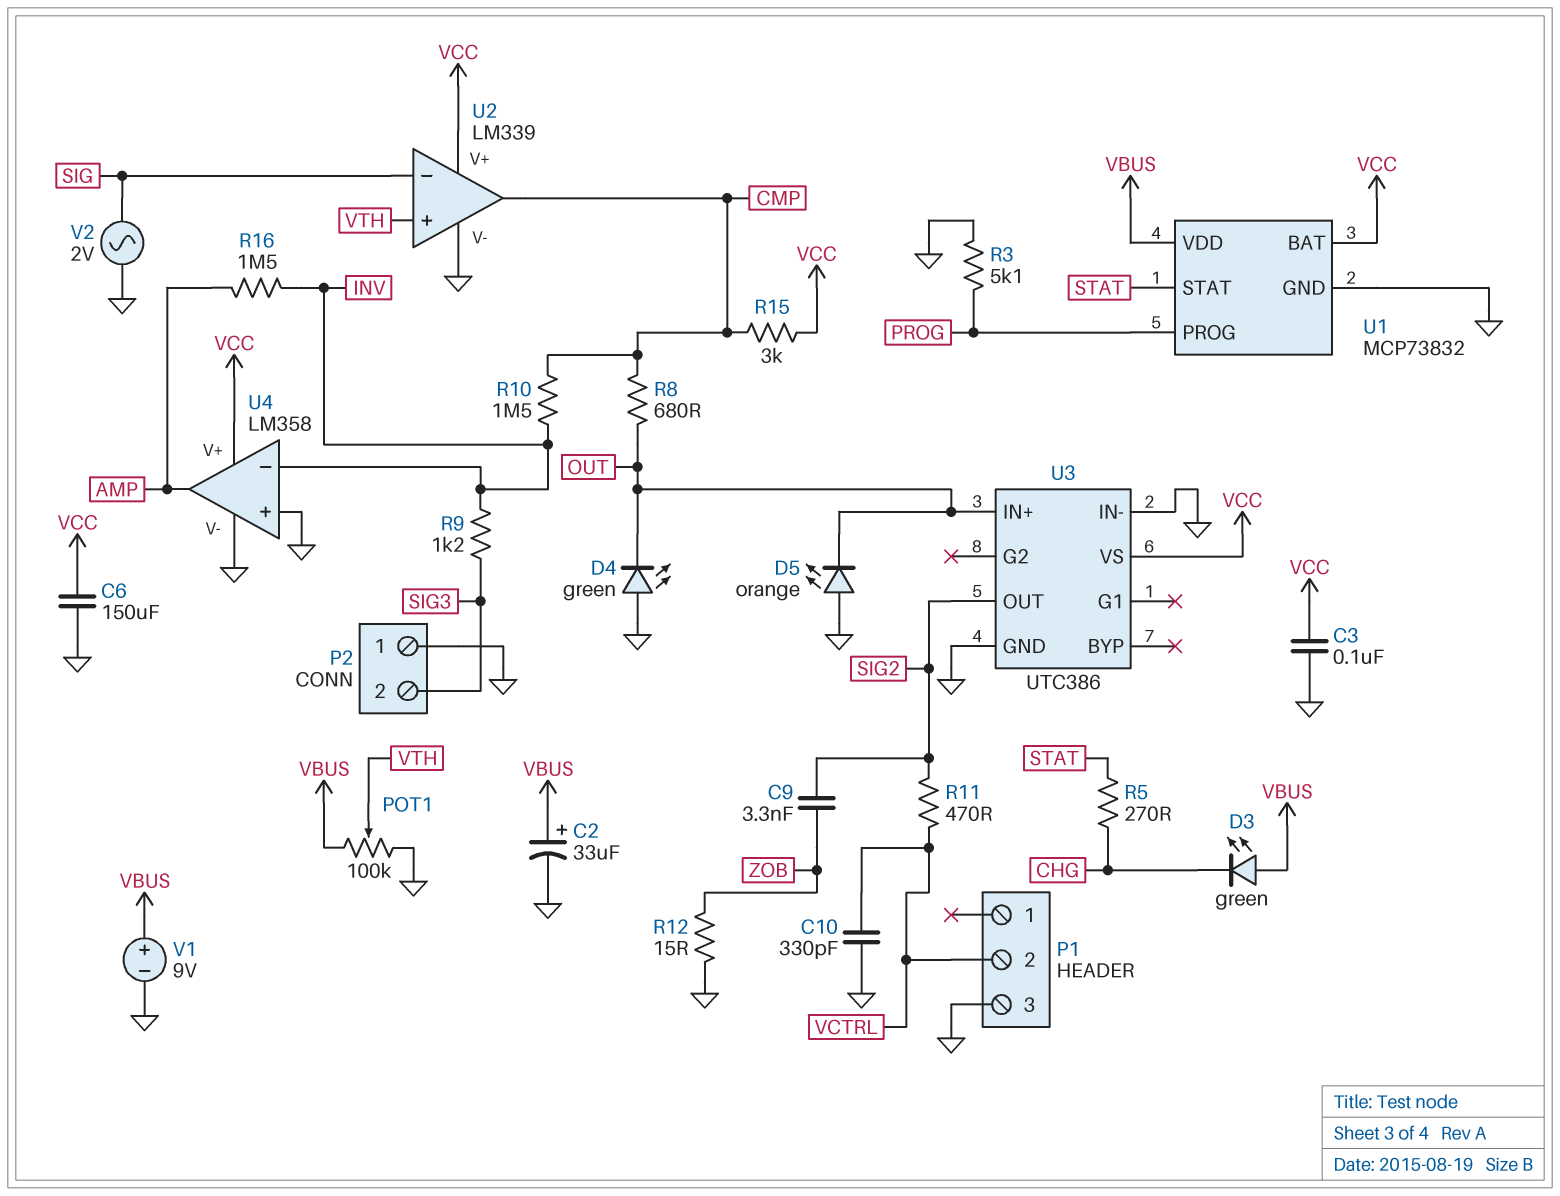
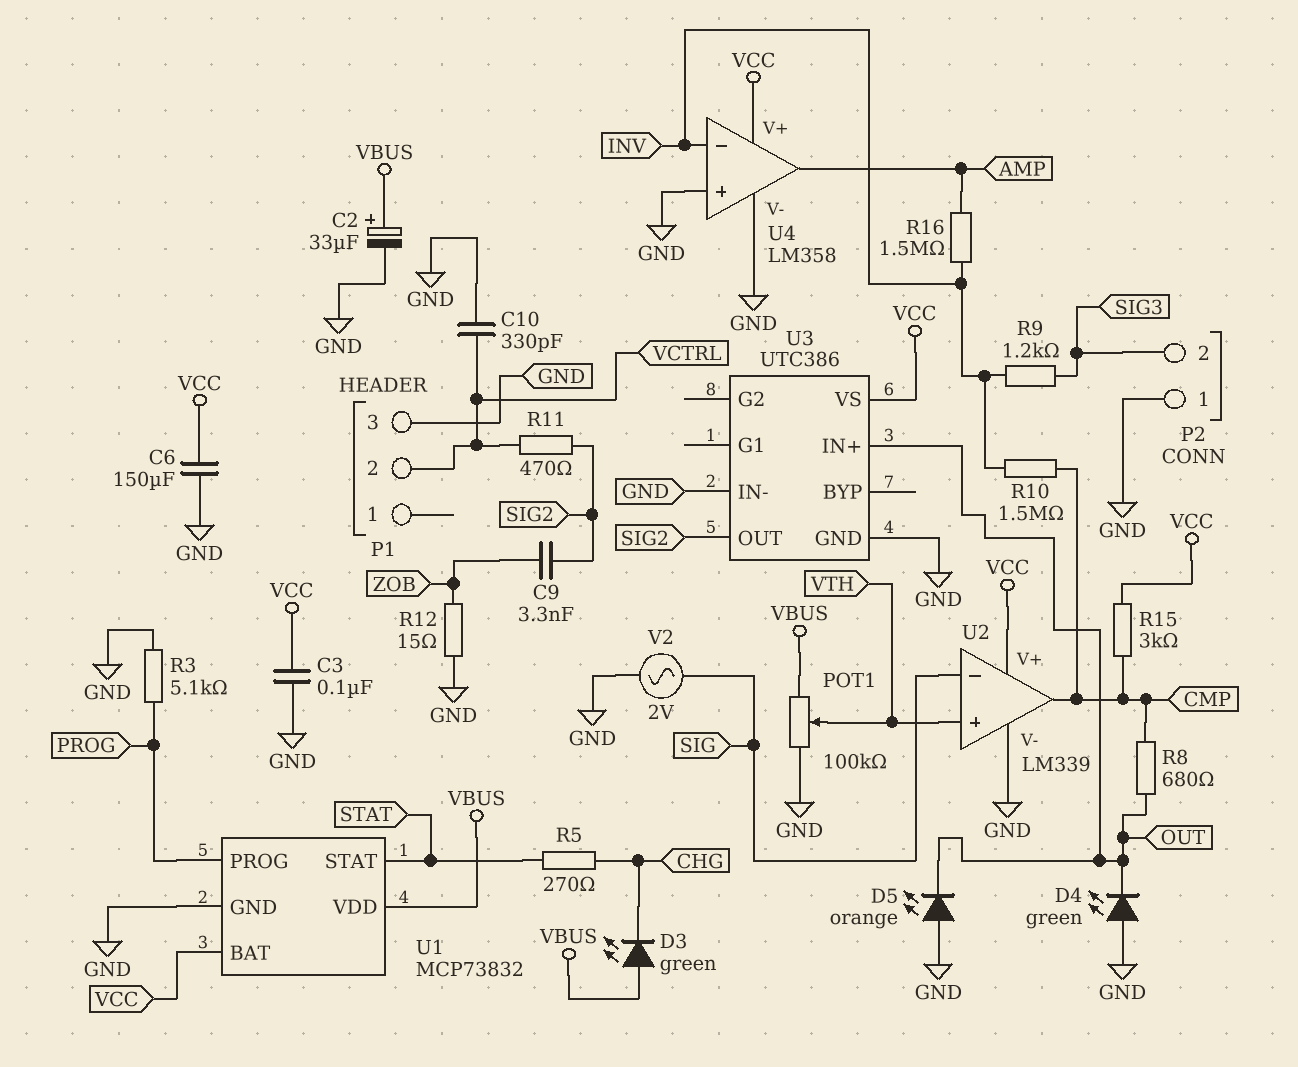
V1: 9V (plus VBUS, minus GND) -> none

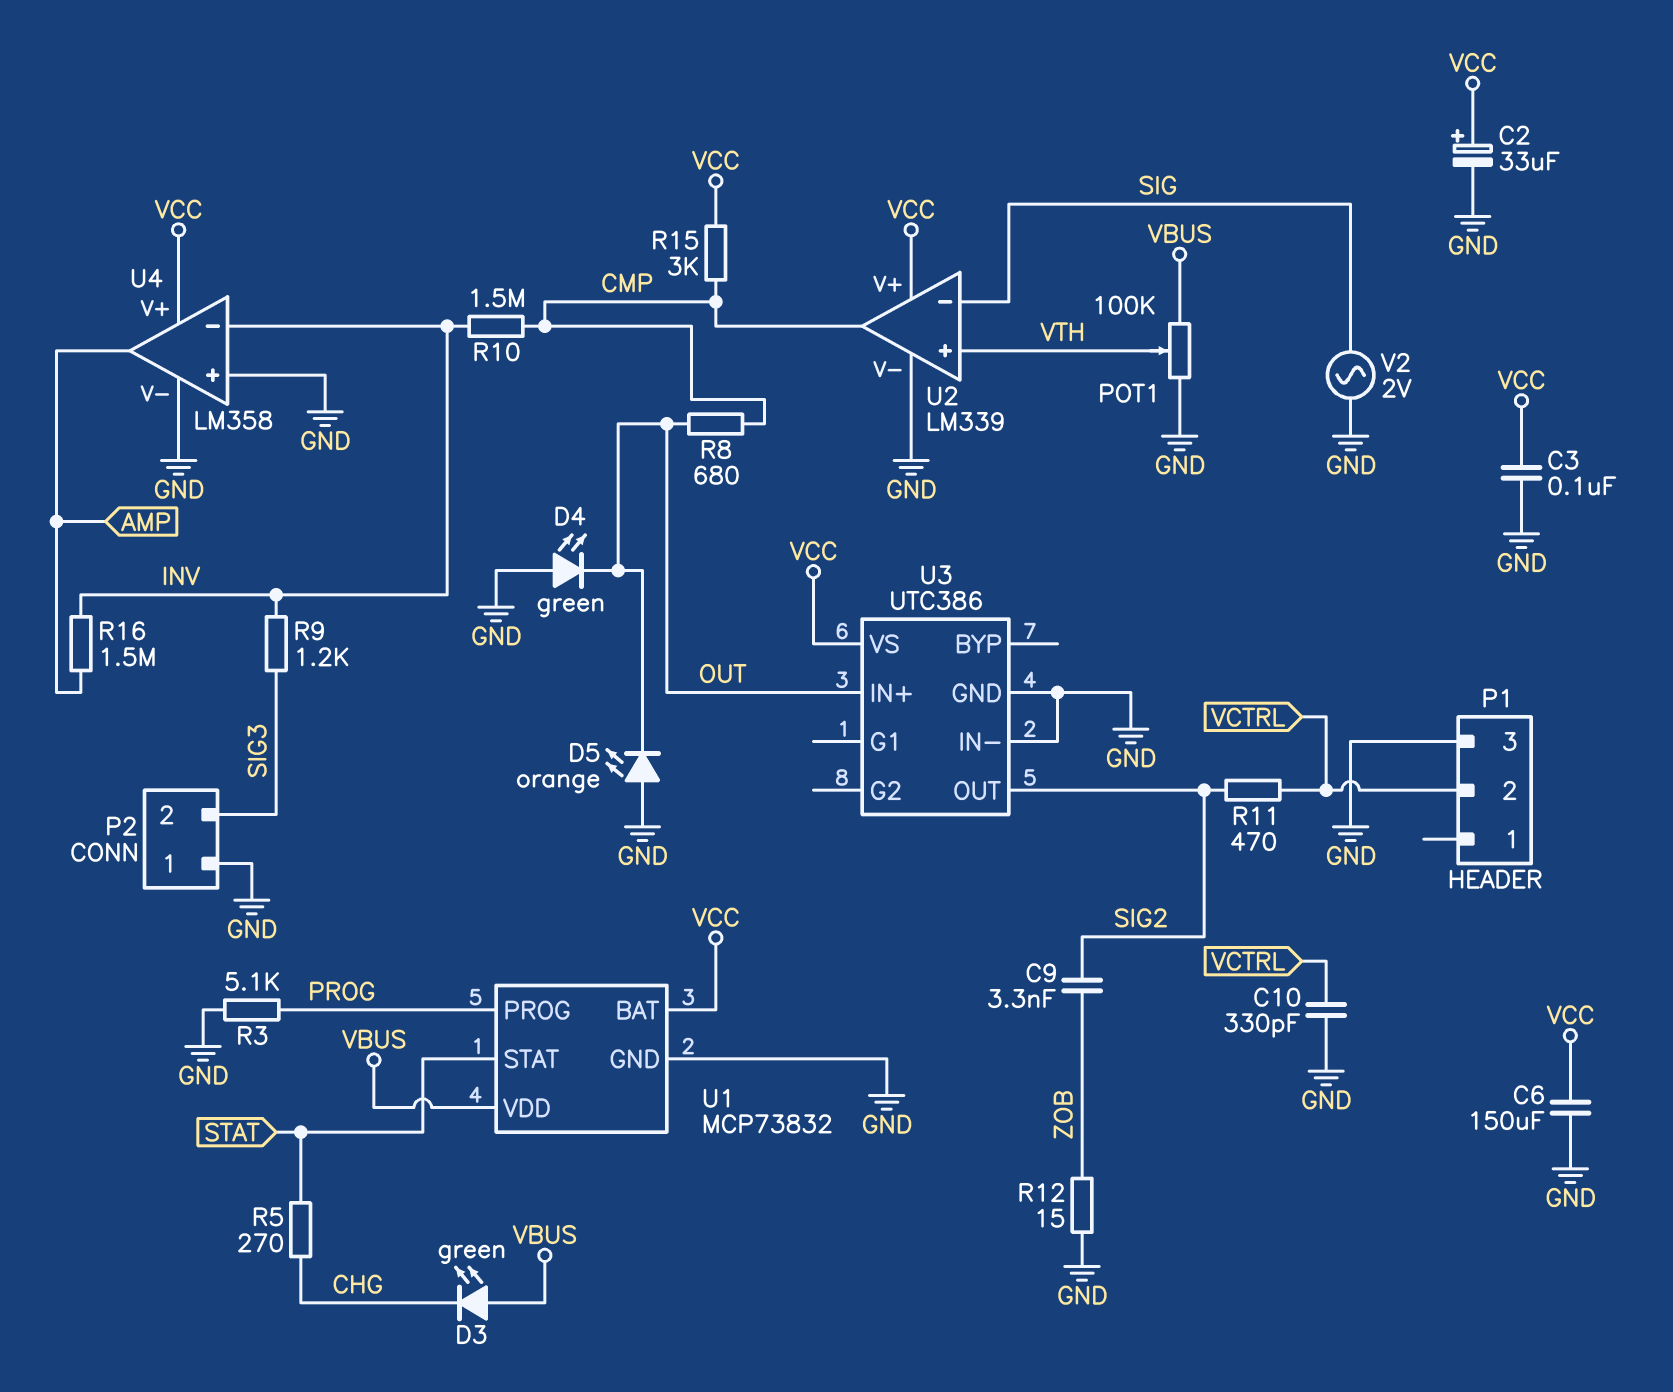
C2: 33uF (plus VBUS, minus GND) -> 33uF (plus VCC, minus GND)

